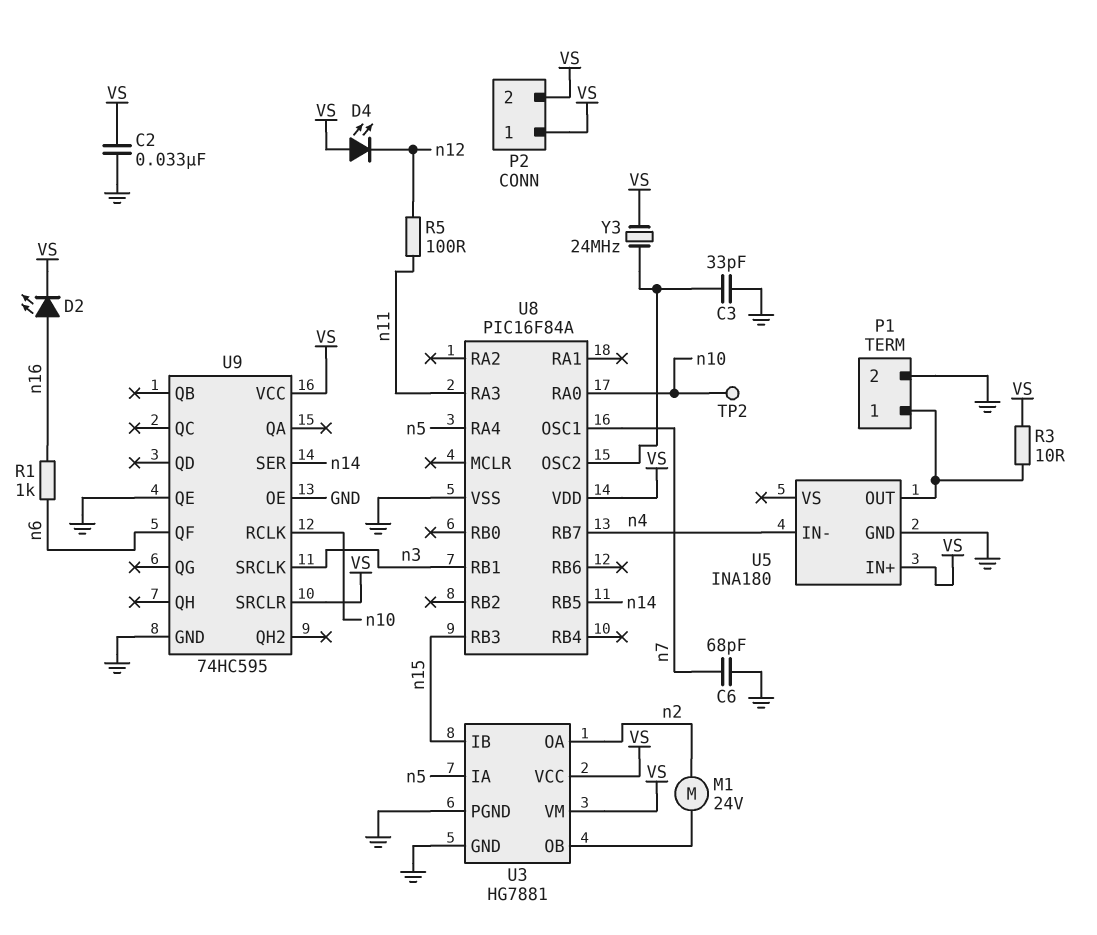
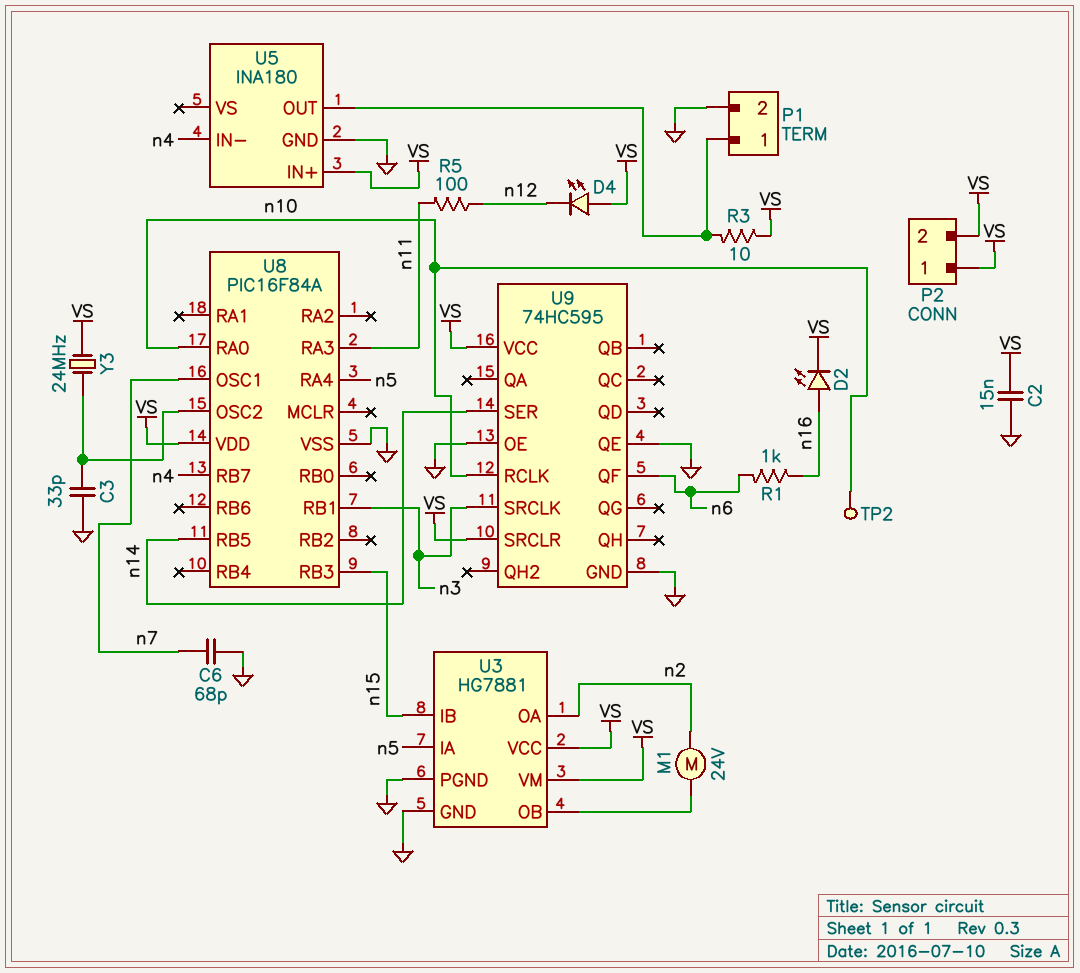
C2: 33nF (GND, VS) -> 15nF (GND, VS)

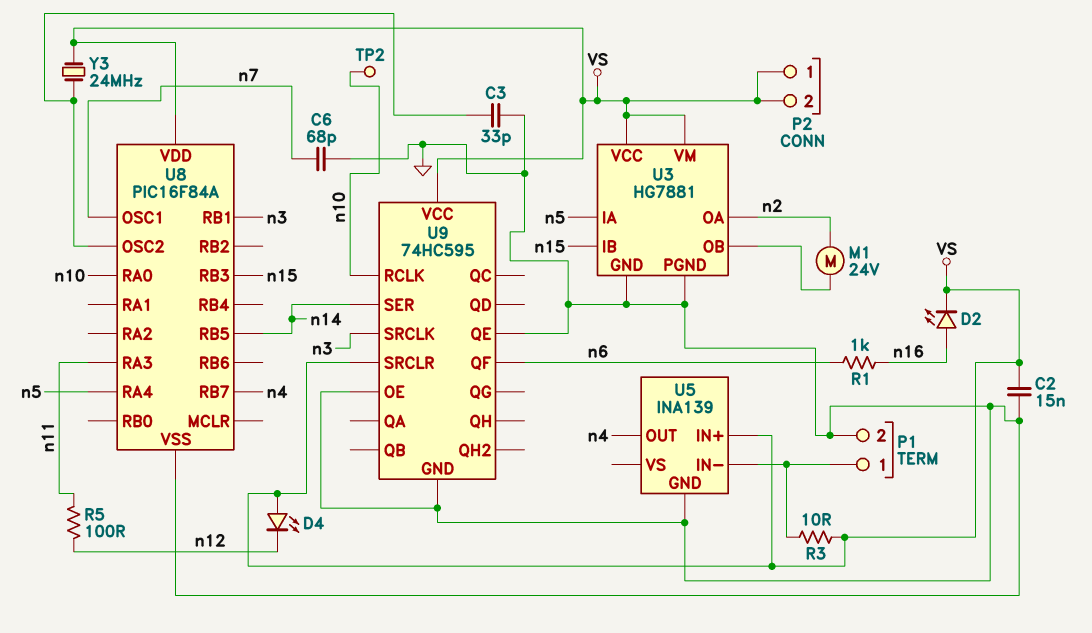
U5: INA180 -> INA139
U5 pin IN-: n4 -> P1/1
U5 pin OUT: P1/1 -> n4

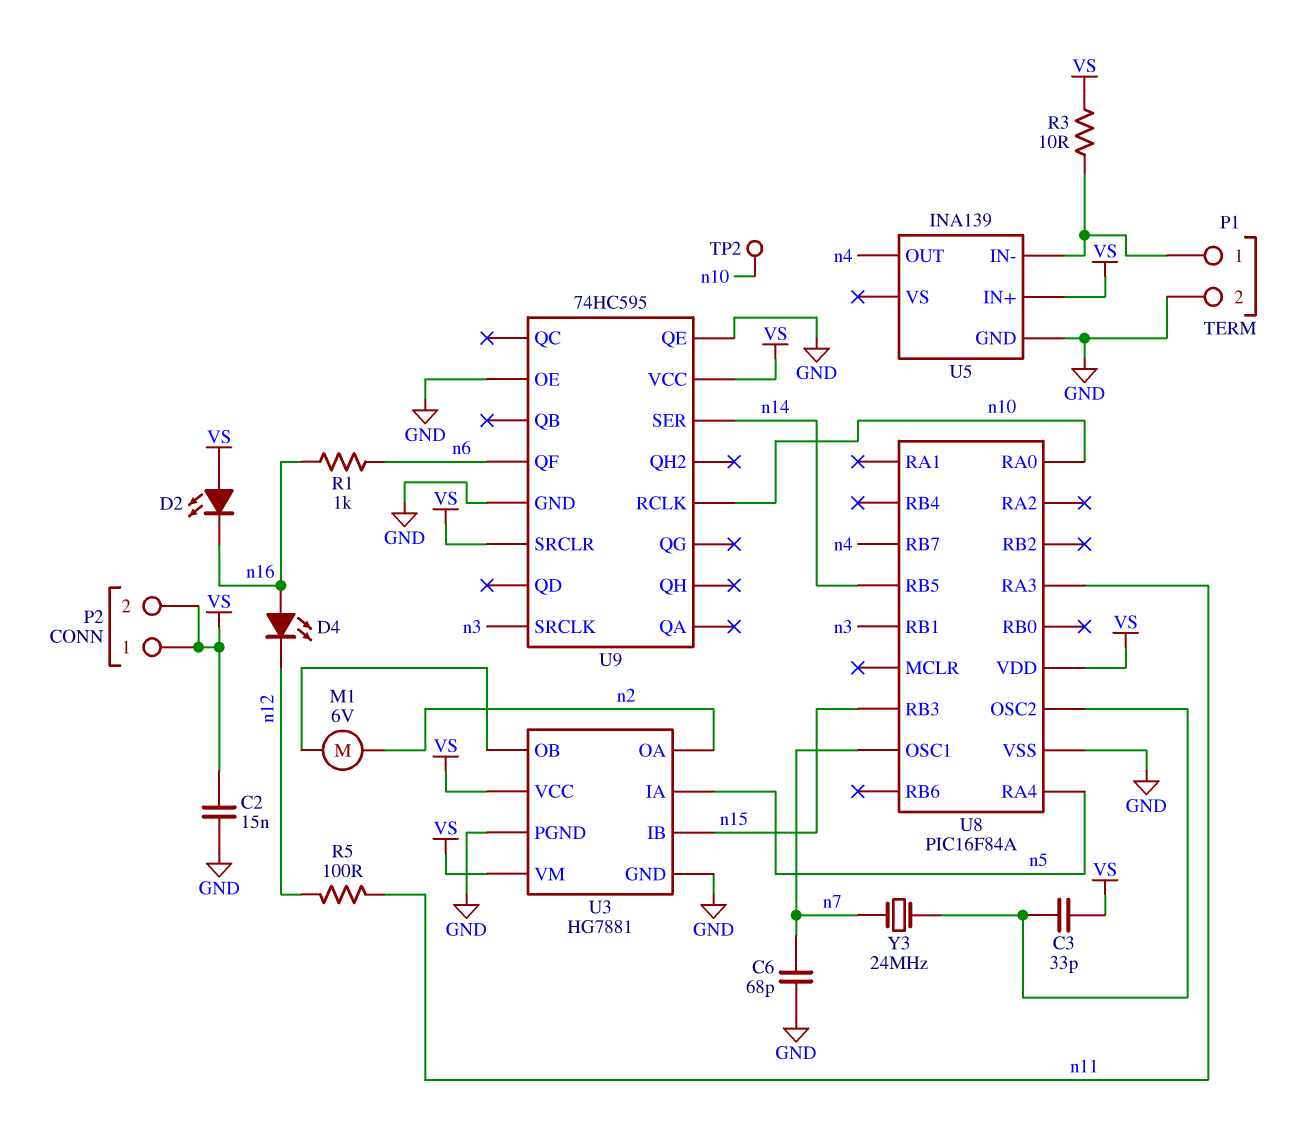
C3: 33pF (GND, U8/OSC2) -> 33pF (U8/OSC2, VS)
D2: LED (A n16, K VS) -> LED (A VS, K n16)
D4: LED (A VS, K n12) -> LED (A n16, K n12)
M1: motor 24V (U3/OB, n2) -> motor 6V (U3/OB, n2)
Y3: 24MHz (U8/OSC2, VS) -> 24MHz (U8/OSC2, n7)

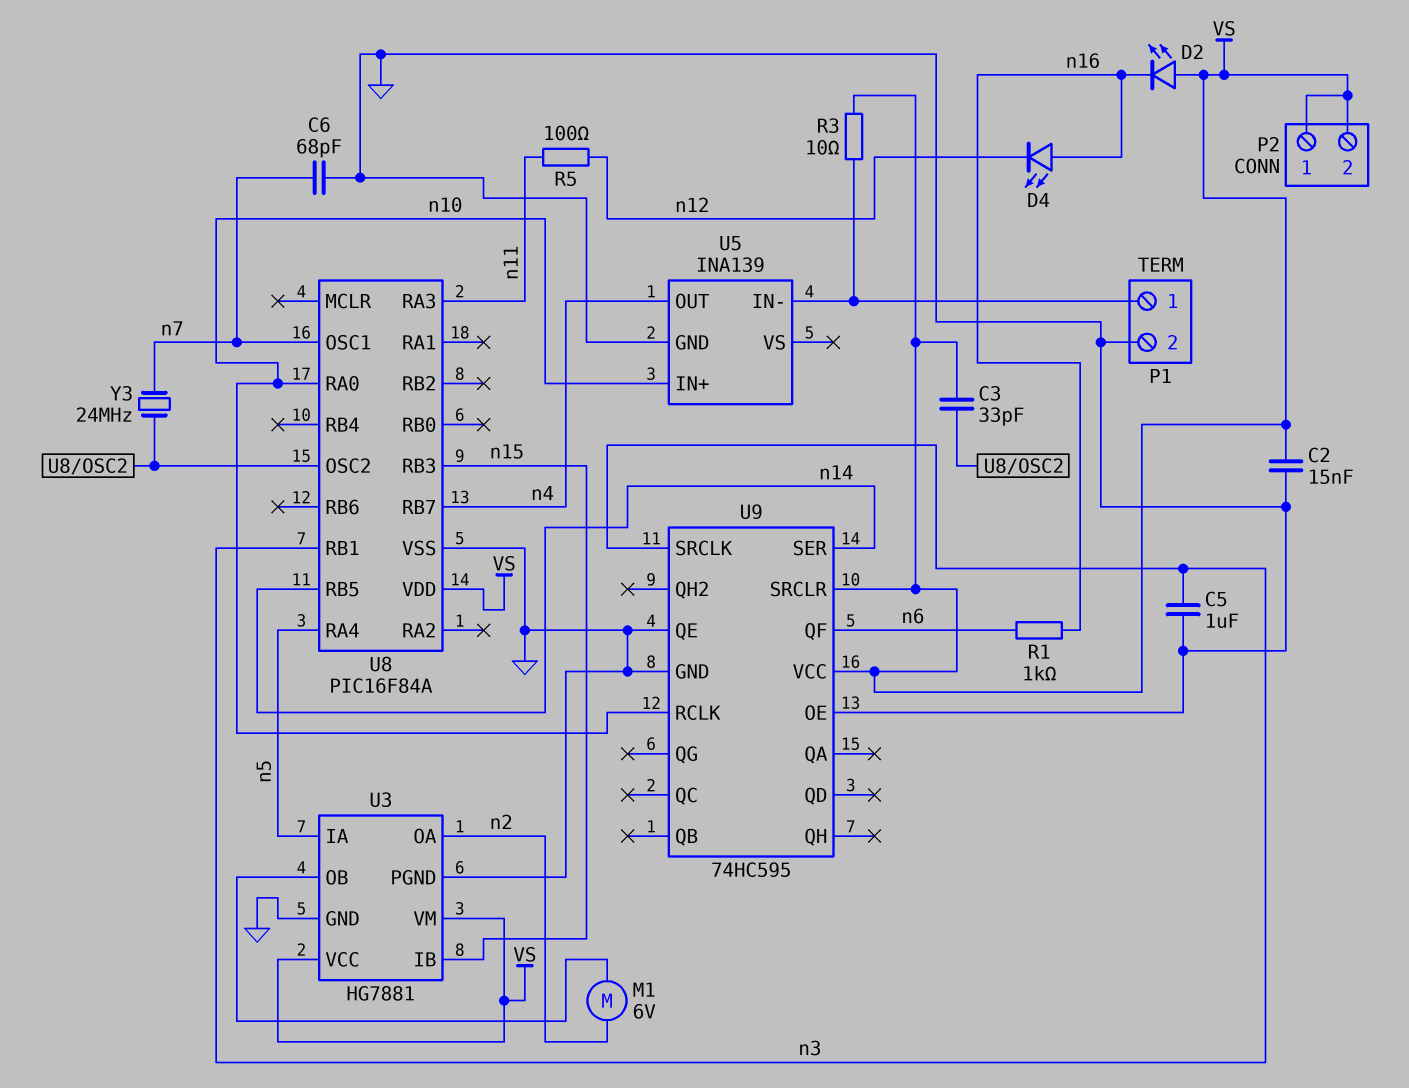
C5: none -> 1uF (GND, n3)
TP2: test point (n10) -> none
U5 pin IN+: VS -> n10

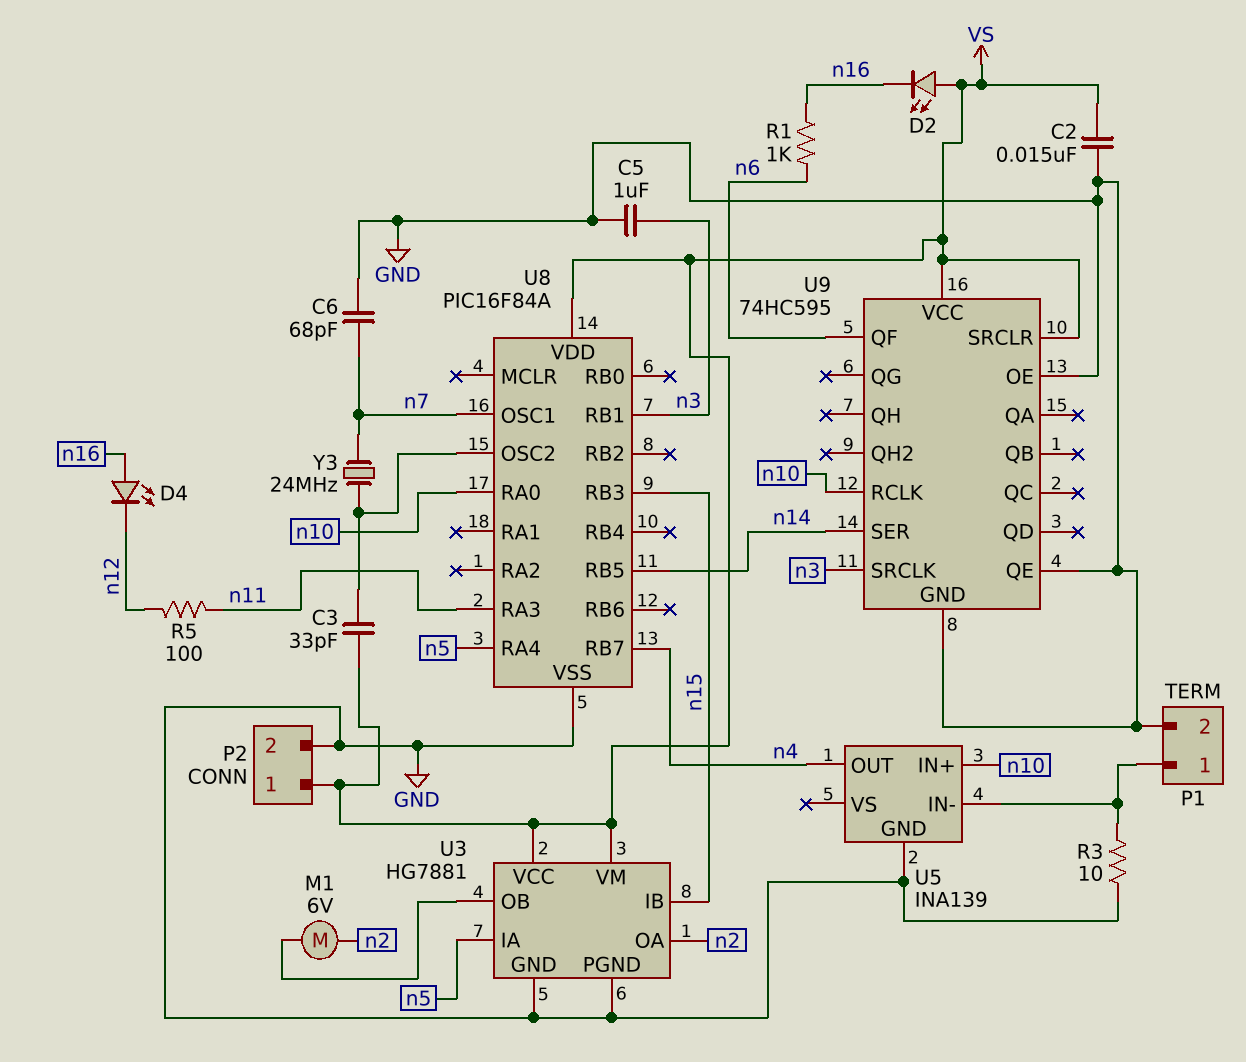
P2 pin 2: VS -> GND
R3: 10 (P1/1, VS) -> 10 (GND, P1/1)

